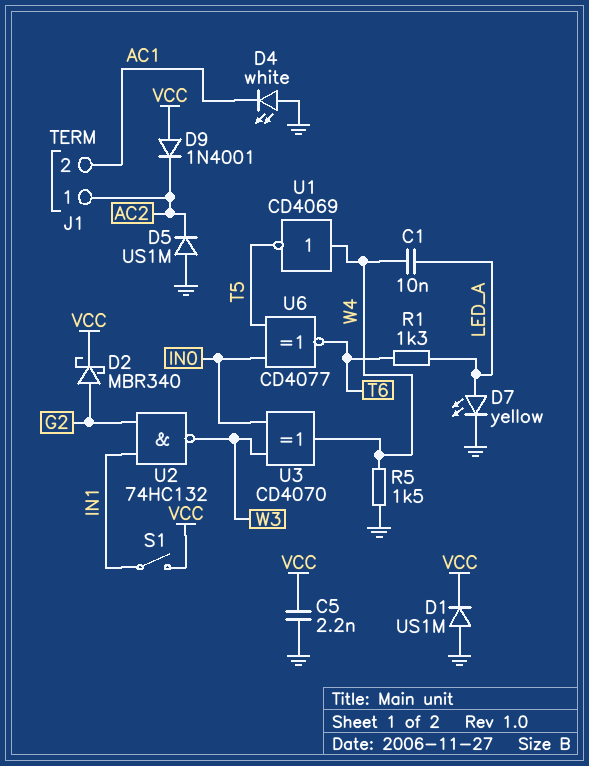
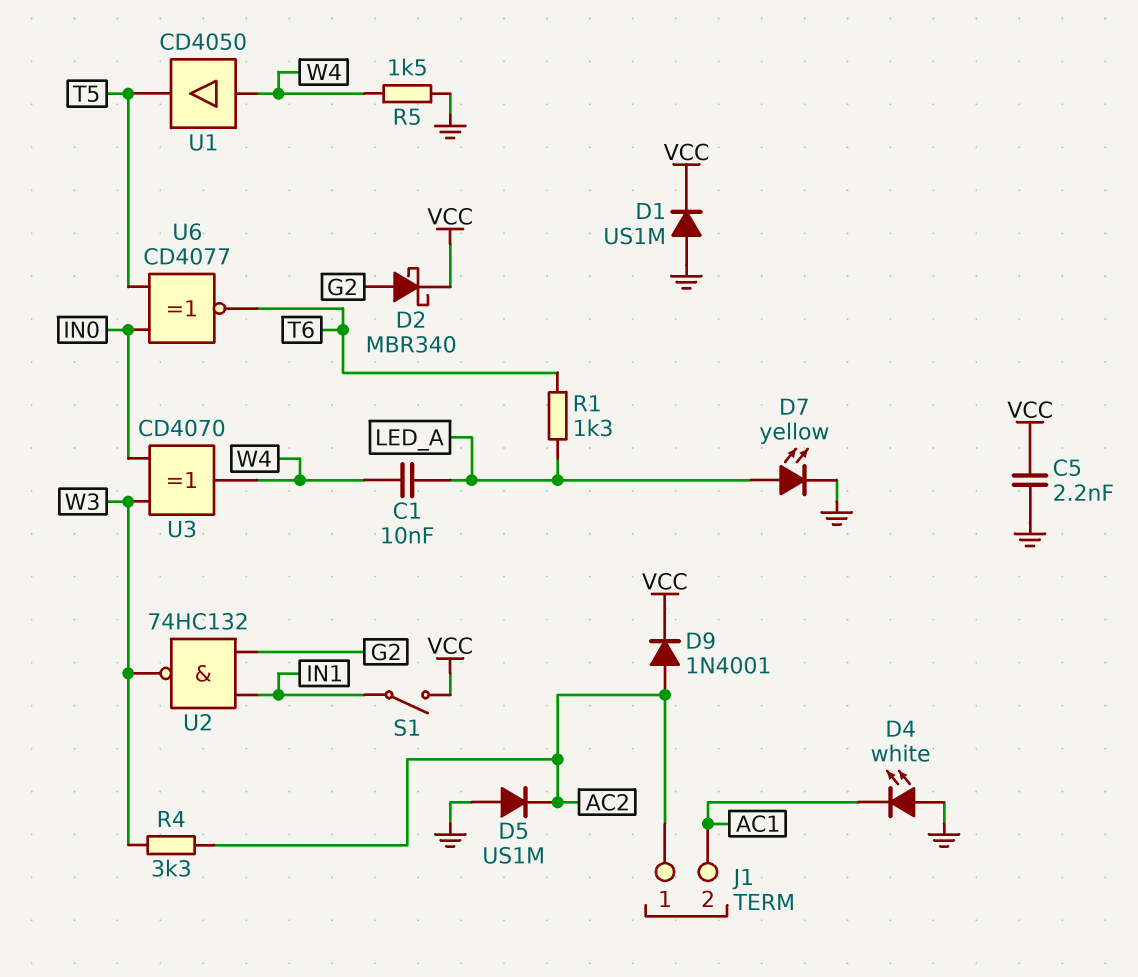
D9: diode 1N4001 (A VCC, K AC2) -> diode 1N4001 (A AC2, K VCC)
R4: none -> 3.3k (AC2, W3)
U1: NOT CD4069 (in W4, out T5) -> buffer CD4050 (in W4, out T5)

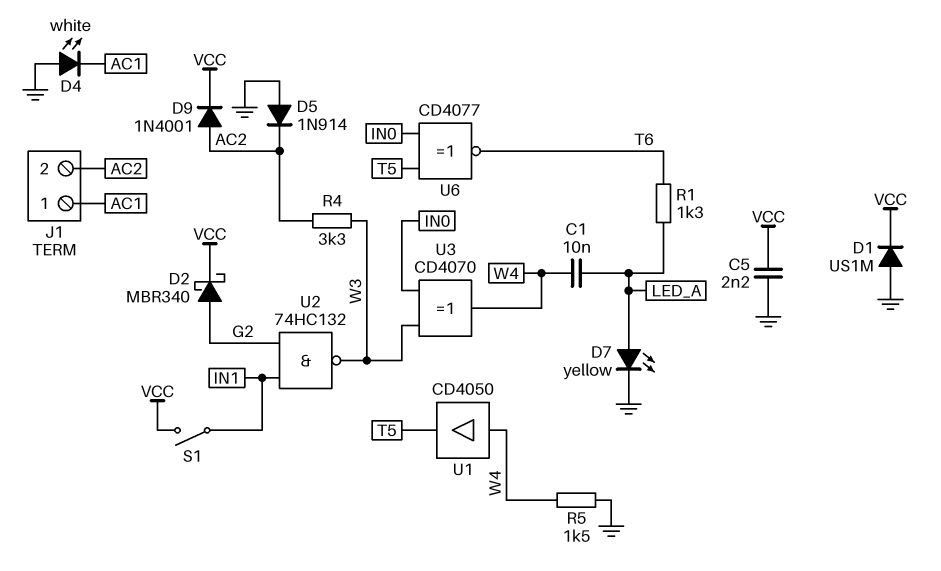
D5: diode US1M (A GND, K AC2) -> diode 1N914 (A GND, K AC2)
J1 pin 1: AC2 -> AC1
J1 pin 2: AC1 -> AC2

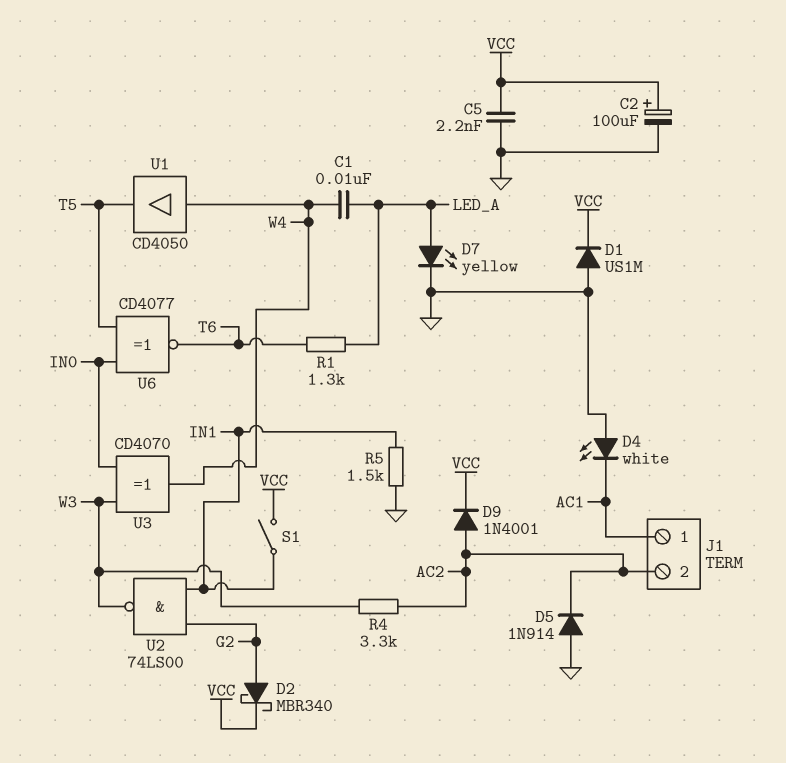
C2: none -> 100uF (plus VCC, minus GND)
R5: 1.5k (GND, W4) -> 1.5k (GND, IN1)
U2: NAND 74HC132 (in G2, in IN1, out W3) -> NAND 74LS00 (in G2, in IN1, out W3)

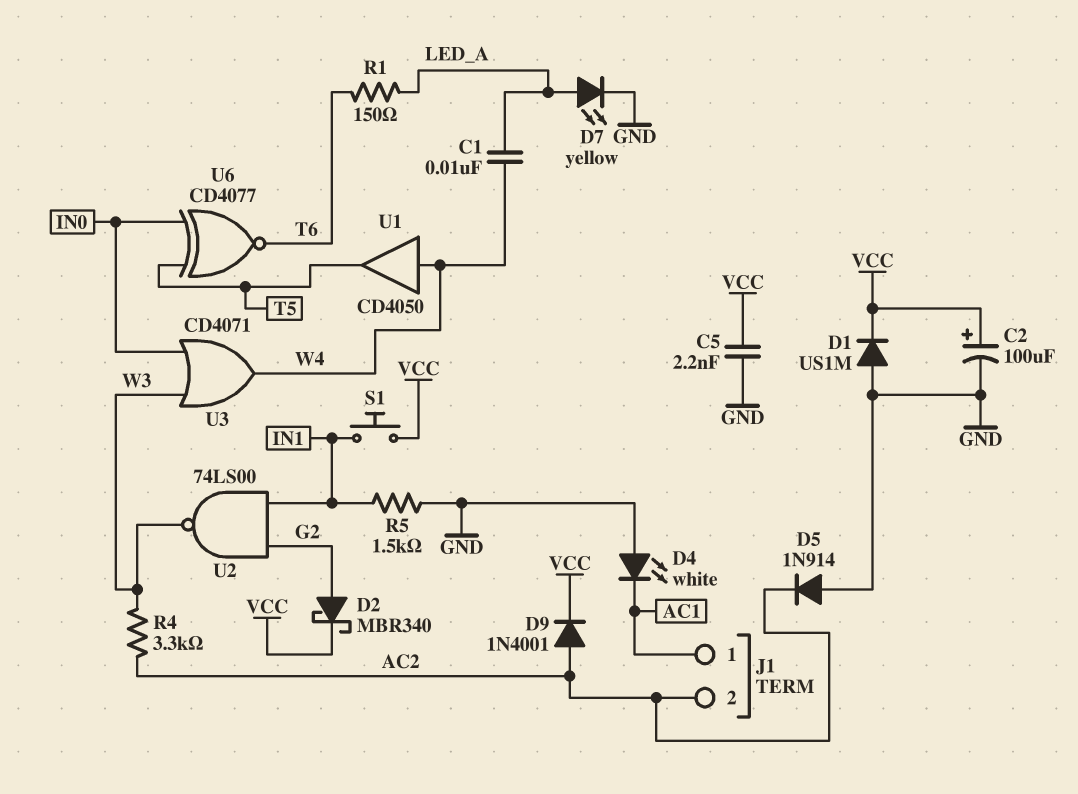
R1: 1.3k (LED_A, T6) -> 150 (LED_A, T6)
S1: switch (IN1, VCC) -> button (IN1, VCC)
U3: XOR CD4070 (in IN0, in W3, out W4) -> OR CD4071 (in IN0, in W3, out W4)

